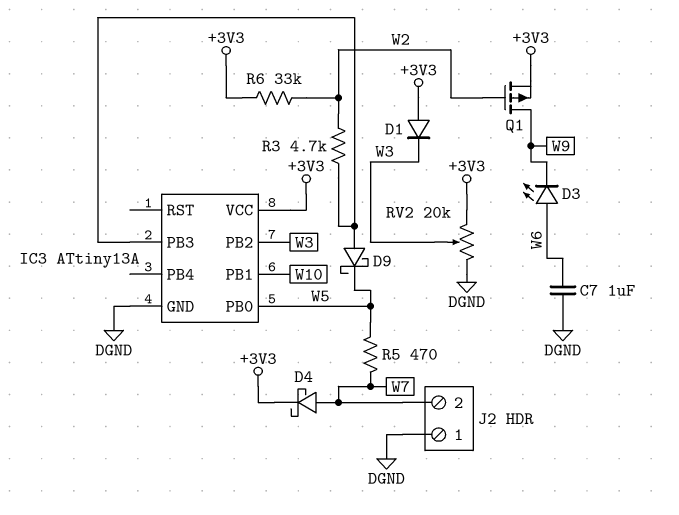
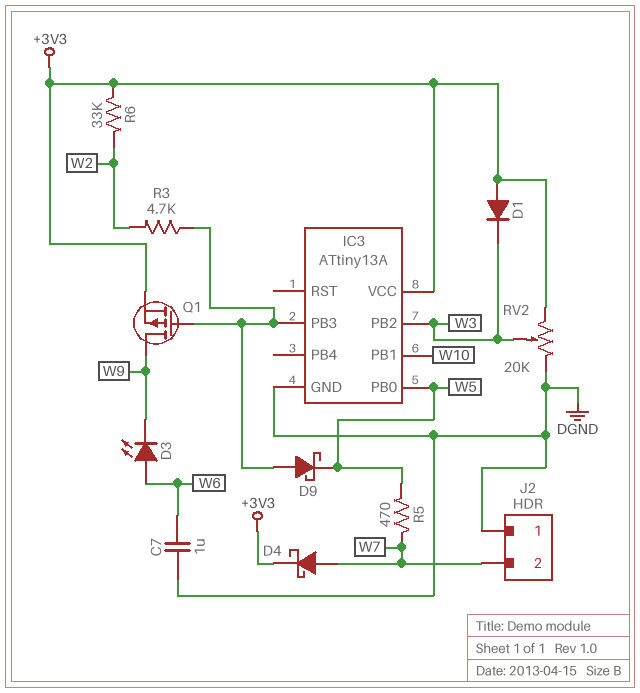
Q1: PMOS (G W2, D W9, S +3V3) -> PMOS (G IC3/PB3, D W9, S +3V3)

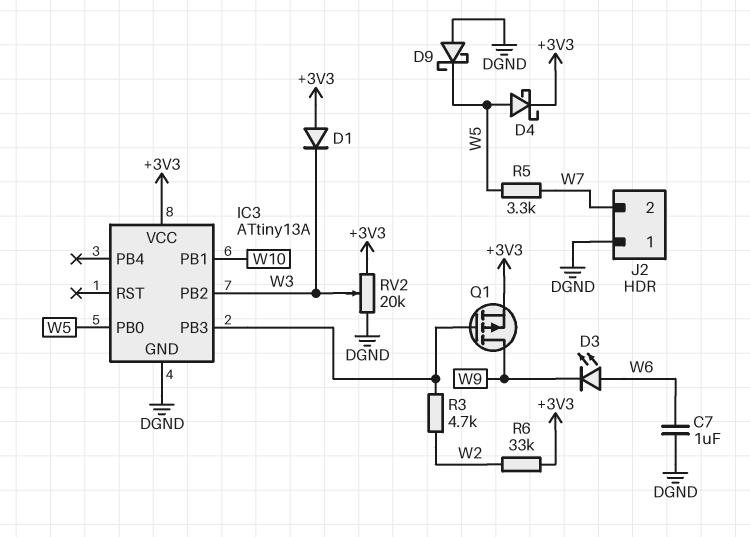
D4: schottky (A W7, K +3V3) -> schottky (A W5, K +3V3)
D9: schottky (A IC3/PB3, K W5) -> schottky (A DGND, K W5)
R5: 470 (W5, W7) -> 3.3k (W5, W7)

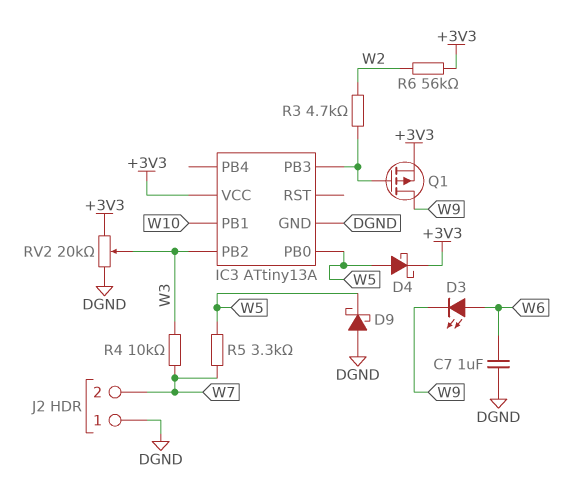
D1: diode (A +3V3, K W3) -> none
R4: none -> 10k (W3, W7)
R6: 33k (+3V3, W2) -> 56k (+3V3, W2)

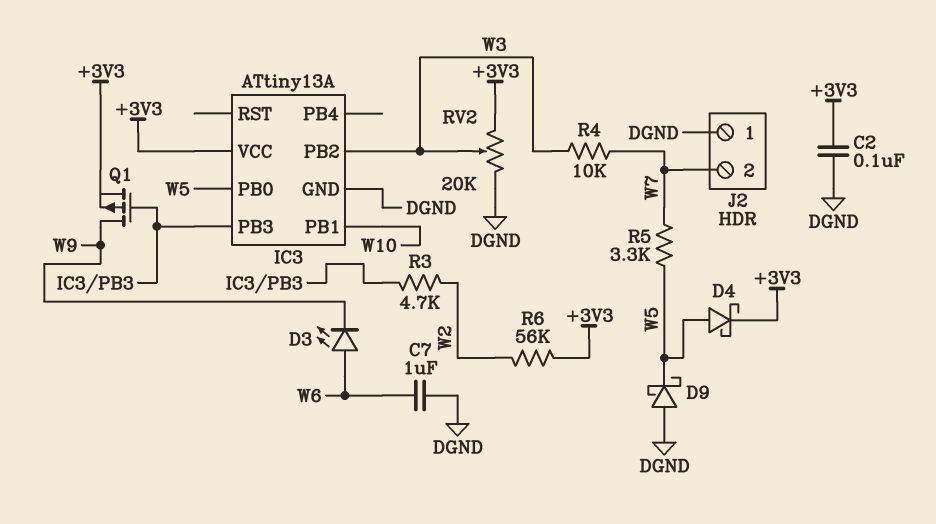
C2: none -> 100nF (+3V3, DGND)

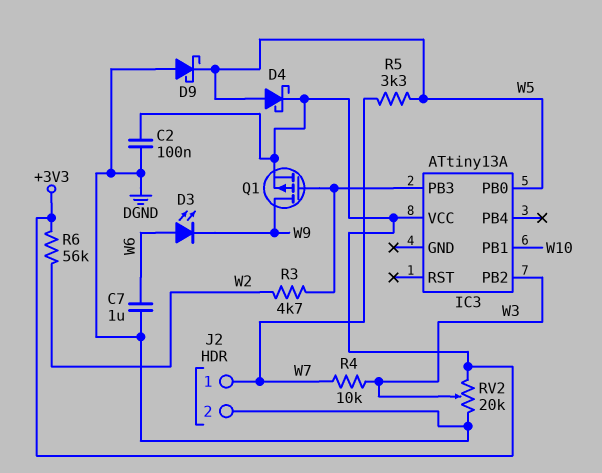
IC3 pin GND: DGND -> none
J2 pin 1: DGND -> W7
J2 pin 2: W7 -> DGND

